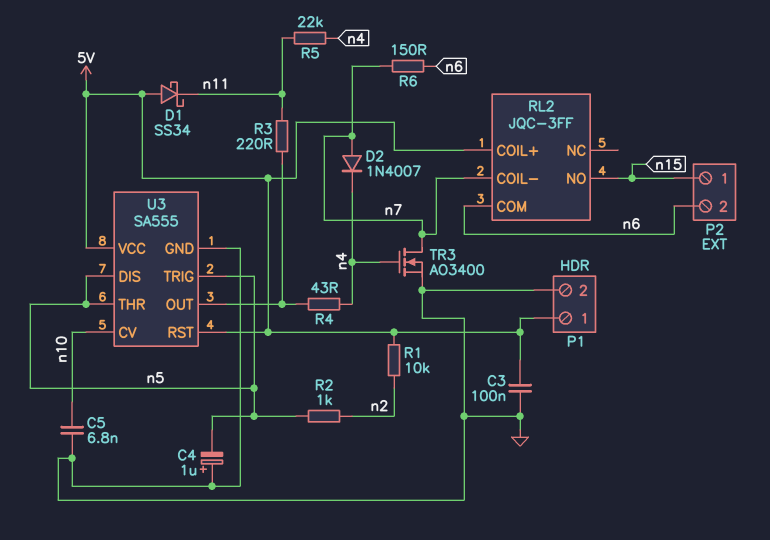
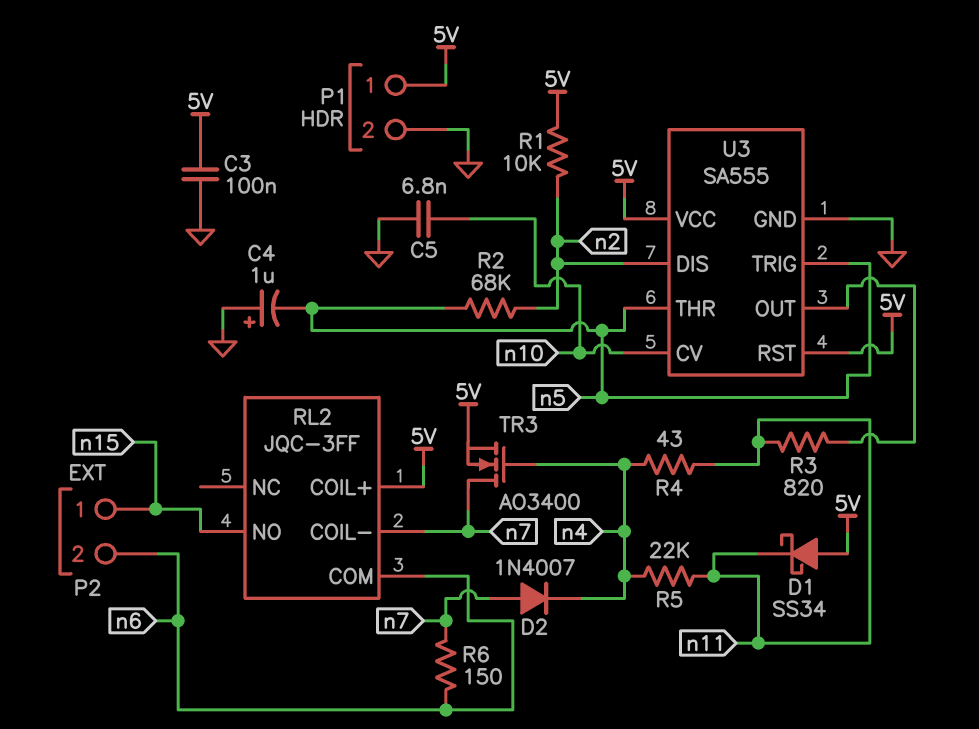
R2: 1k (n2, n5) -> 68k (n2, n5)
R3: 220 (U3/OUT, n11) -> 820 (U3/OUT, n11)
R4: 43 (U3/OUT, n4) -> 43 (n4, n11)
TR3: NMOS AO3400 (G n4, D n7, S GND) -> NMOS AO3400 (G n4, D n7, S 5V)
U3 pin DIS: n5 -> n2

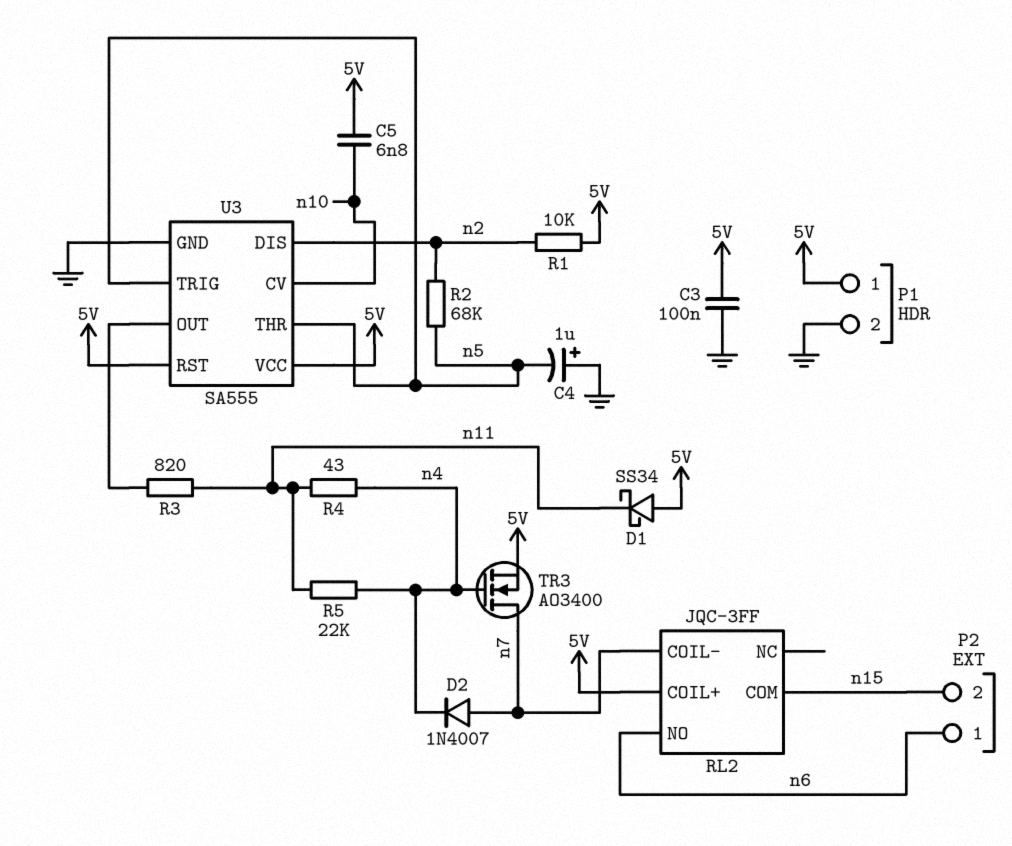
C5: 6.8nF (GND, n10) -> 6.8nF (5V, n10)
P2 pin 1: n15 -> n6
P2 pin 2: n6 -> n15
R6: 150 (n6, n7) -> none
RL2 pin COM: n6 -> n15
RL2 pin NO: n15 -> n6

